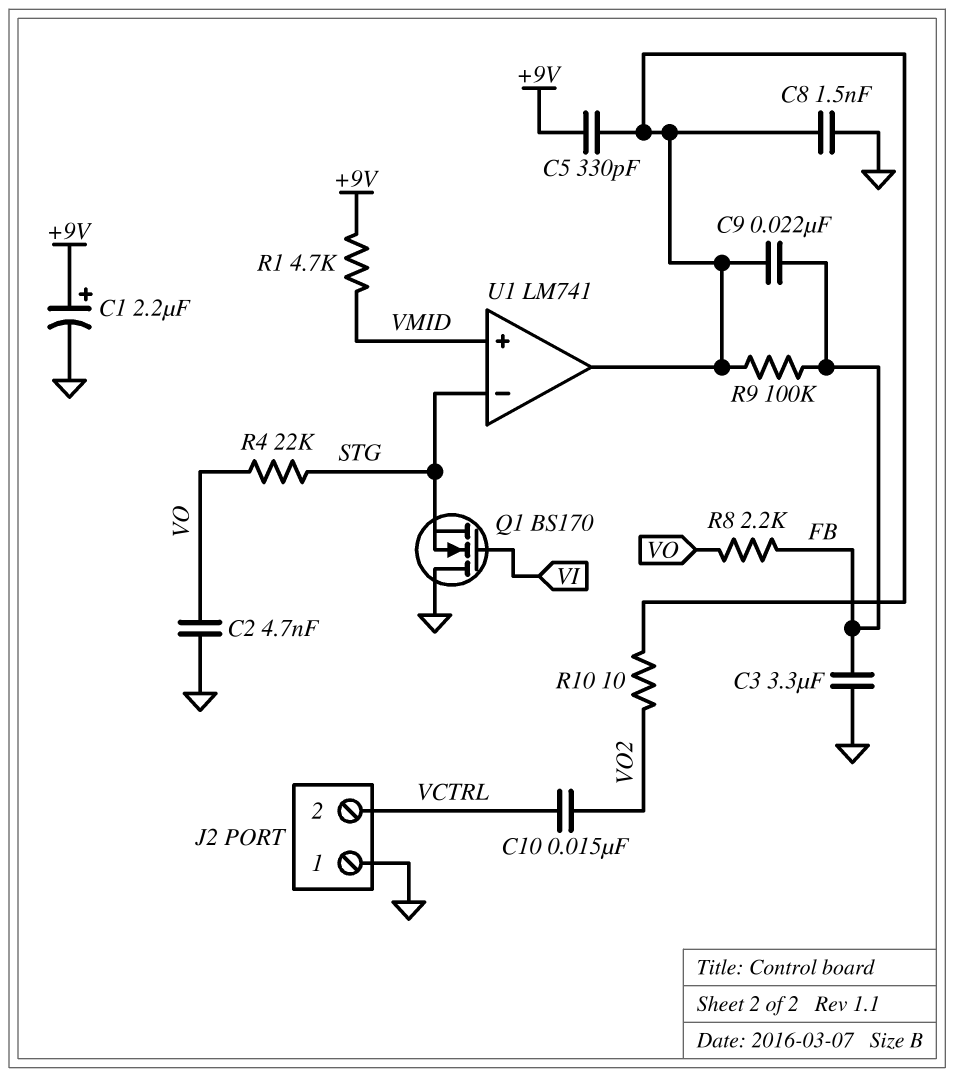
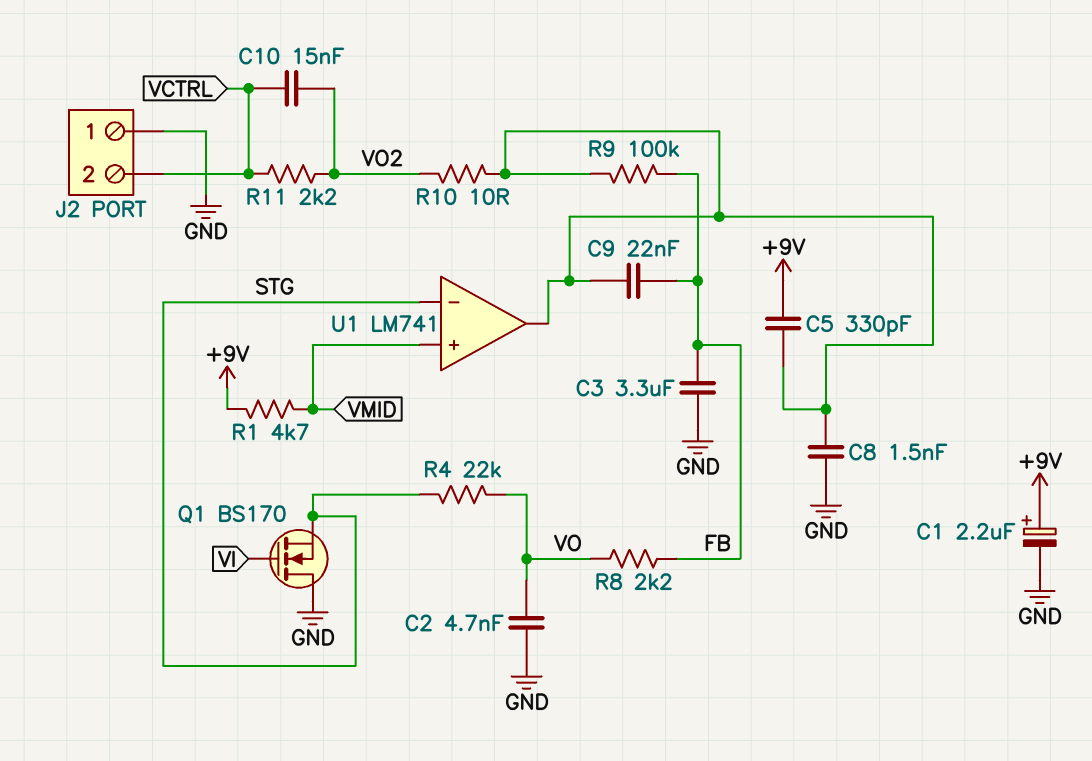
R11: none -> 2.2k (VCTRL, VO2)

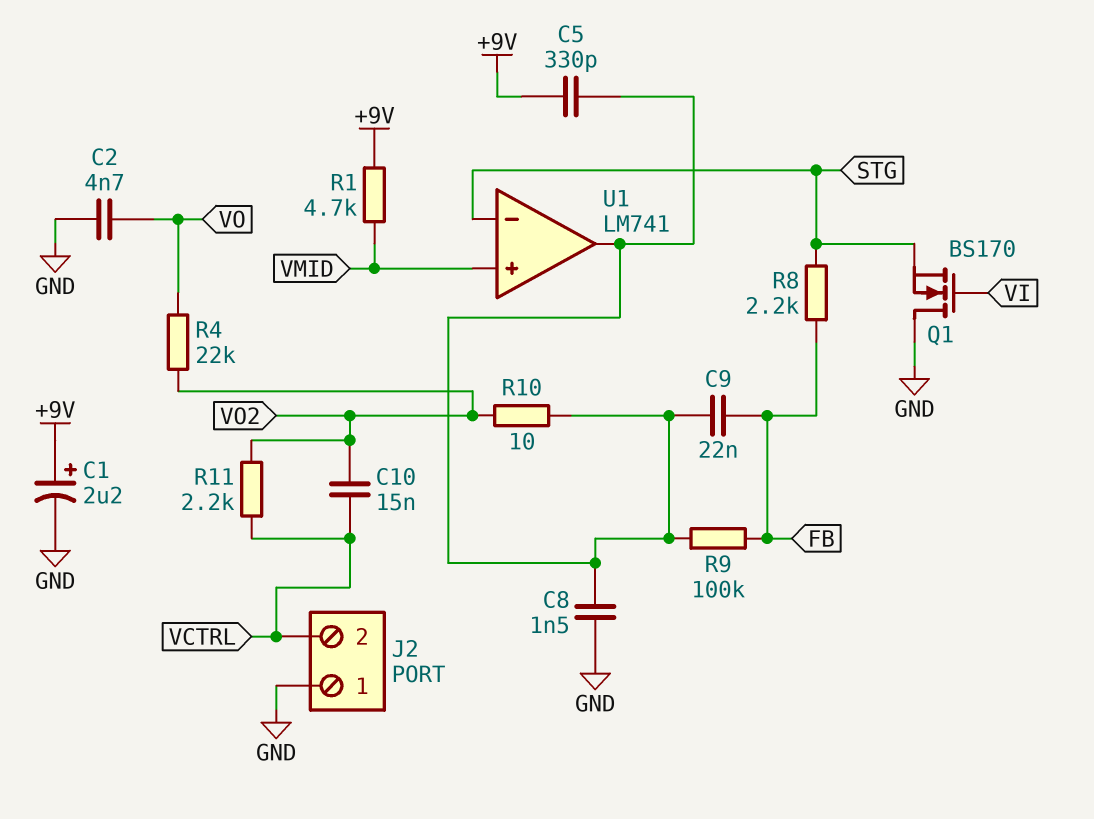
C3: 3.3uF (FB, GND) -> none
R4: 22k (STG, VO) -> 22k (VO, VO2)
R8: 2.2k (FB, VO) -> 2.2k (FB, STG)

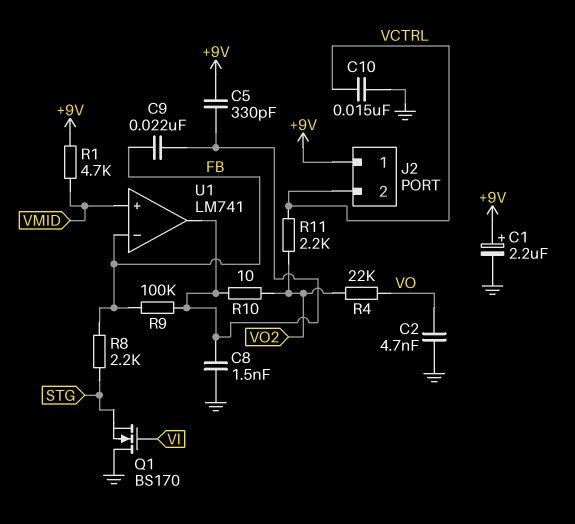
C10: 15nF (VCTRL, VO2) -> 15nF (GND, VCTRL)
J2 pin 1: GND -> +9V
U1 pin in-: STG -> FB

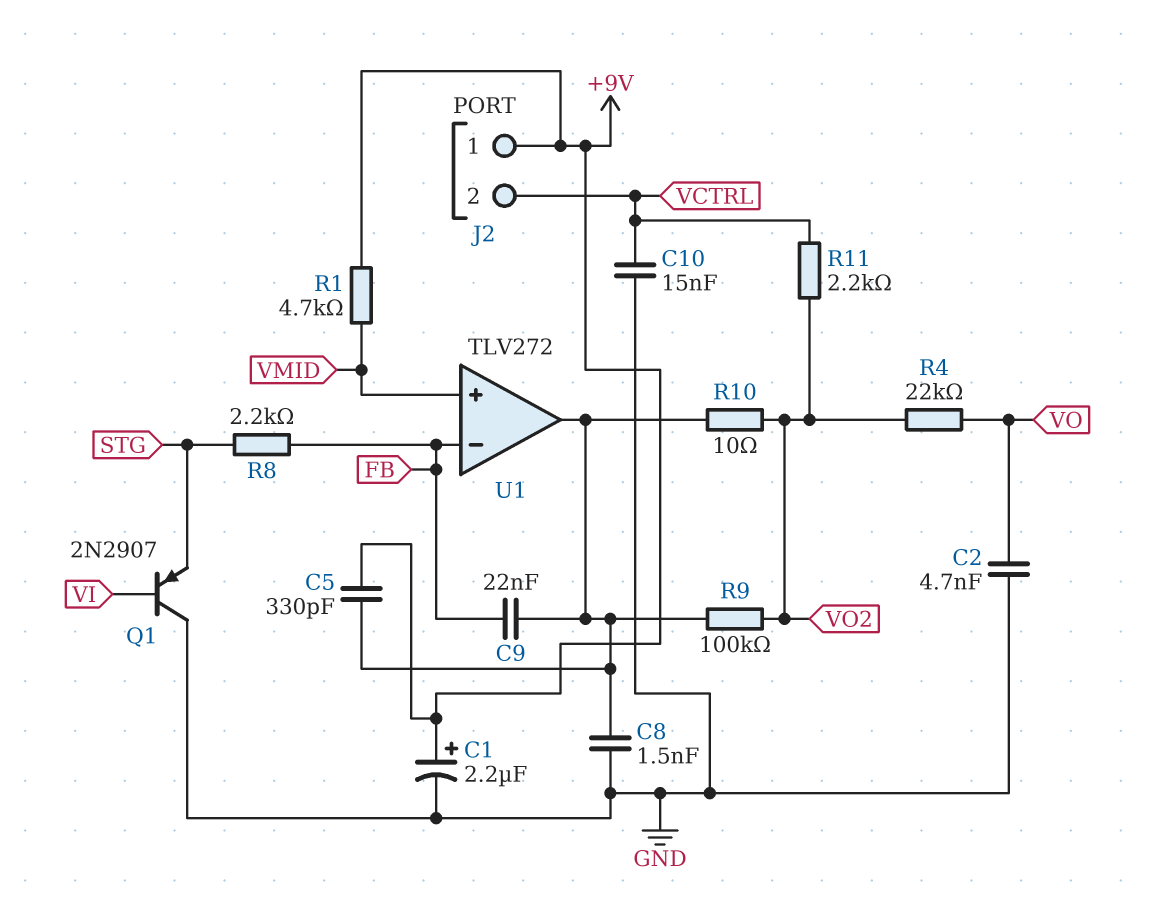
Q1: NMOS BS170 (G VI, D GND, S STG) -> PNP 2N2907 (B VI, C GND, E STG)
R9: 100k (FB, U1/out) -> 100k (U1/out, VO2)
U1: LM741 -> TLV272

